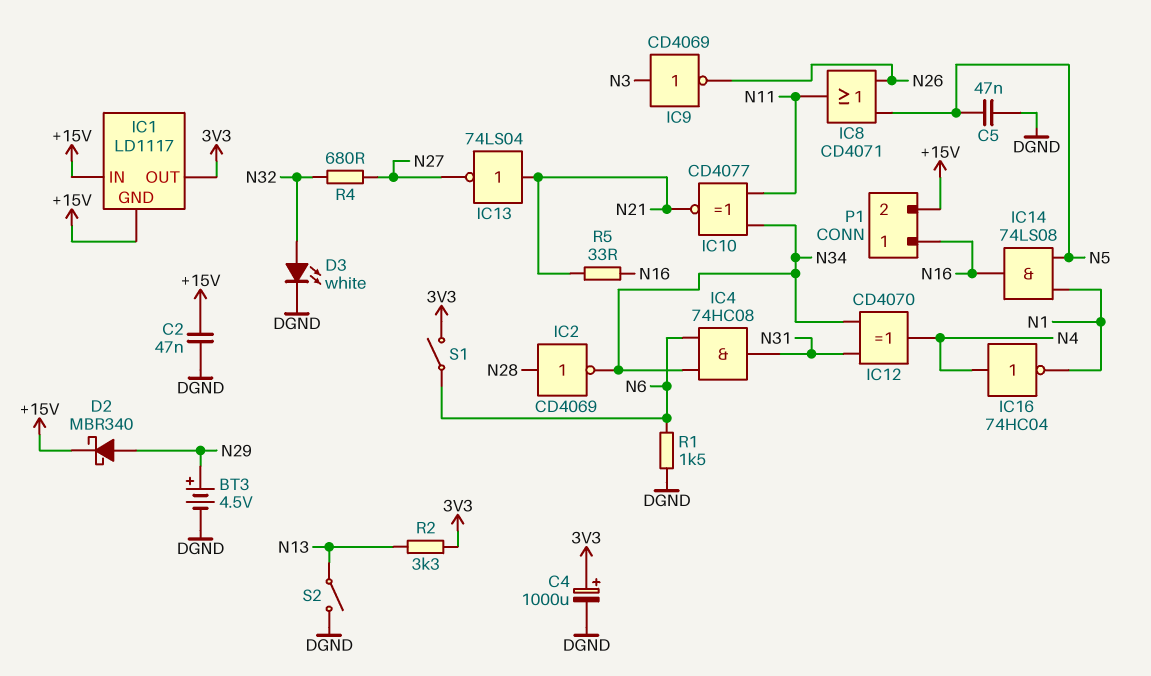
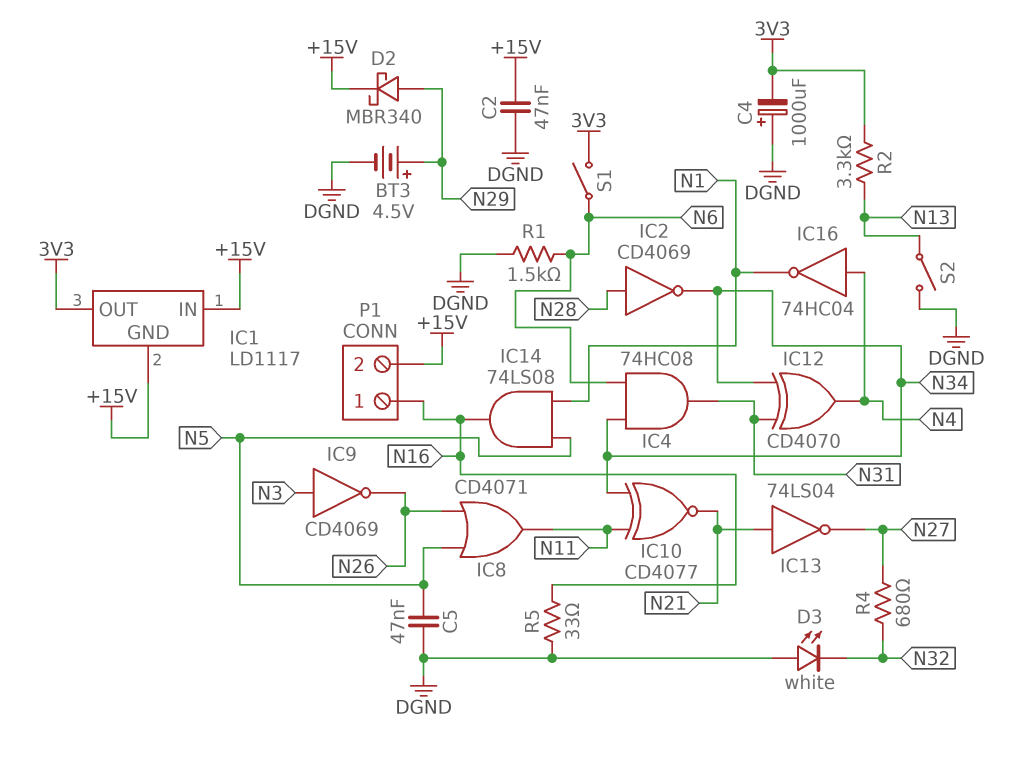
C4: 1000uF (plus 3V3, minus DGND) -> 1000uF (plus DGND, minus 3V3)
D3: LED white (A N32, K DGND) -> LED white (A DGND, K N32)
R5: 33 (N16, N21) -> 33 (DGND, N16)

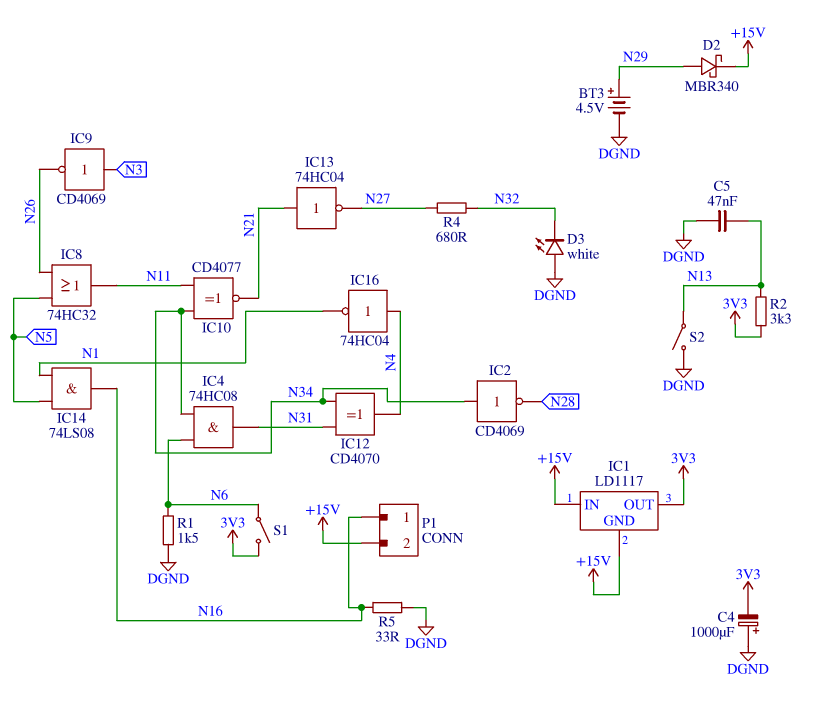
C2: 47nF (+15V, DGND) -> none
C5: 47nF (DGND, N5) -> 47nF (DGND, N13)
IC2: NOT CD4069 (in N28, out N34) -> NOT CD4069 (in N34, out N28)
IC8: OR CD4071 (in N5, in N26, out N11) -> OR 74HC32 (in N5, in N26, out N11)
IC13: NOT 74LS04 (in N21, out N27) -> NOT 74HC04 (in N21, out N27)

